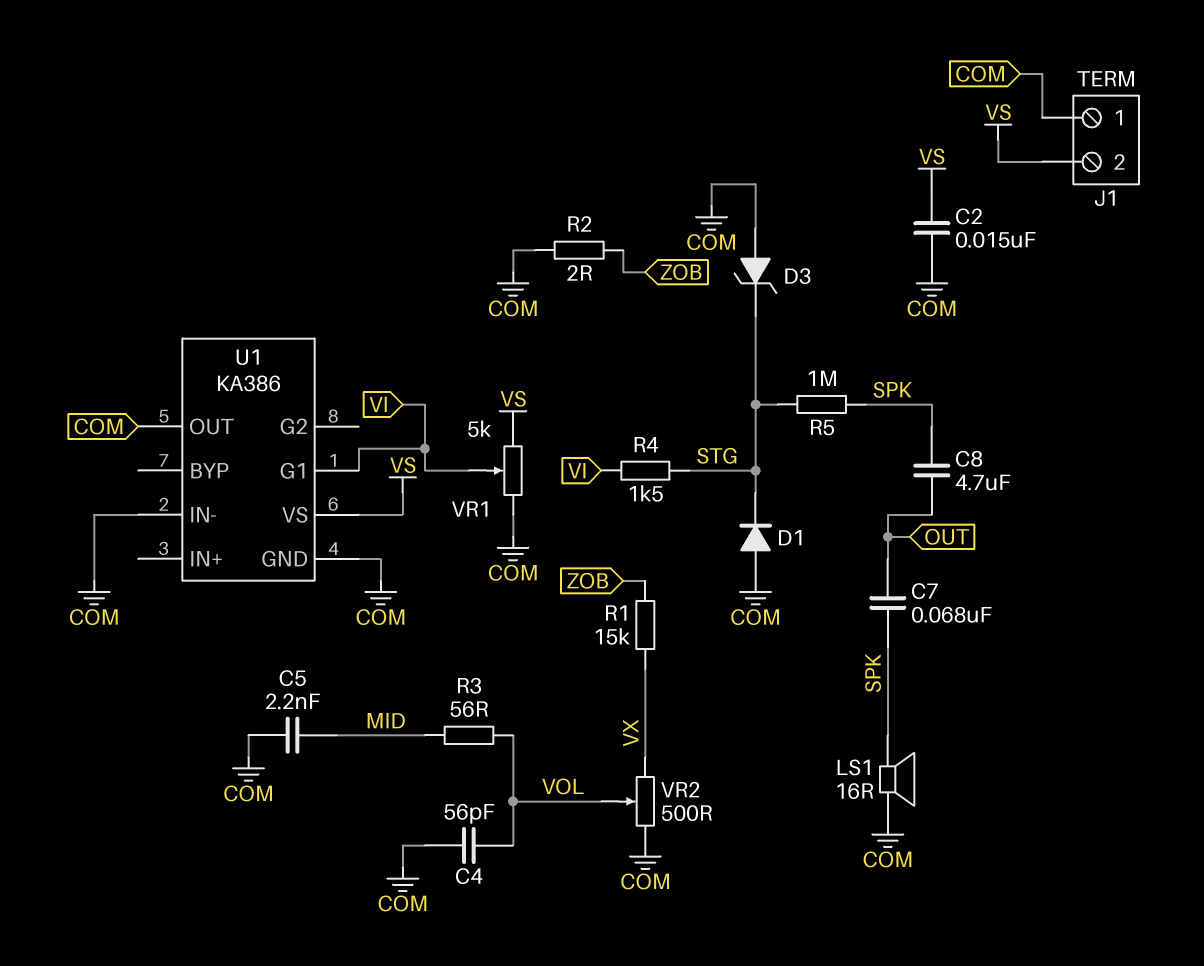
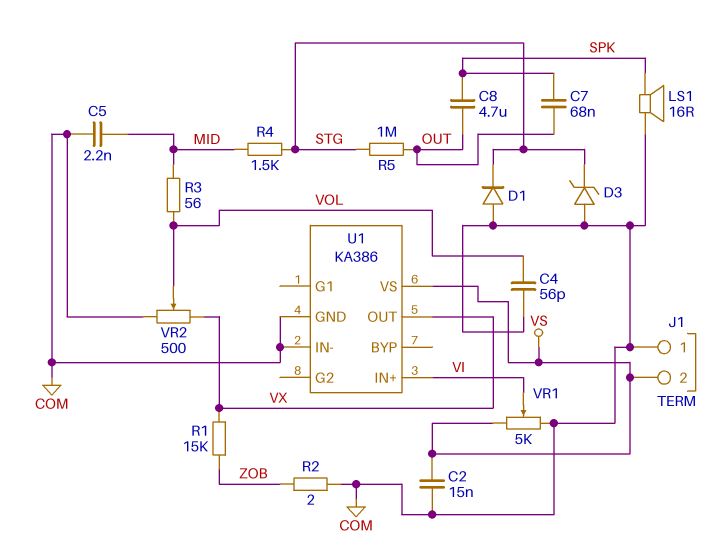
R4: 1.5k (STG, VI) -> 1.5k (MID, STG)
R5: 1M (SPK, STG) -> 1M (OUT, STG)
U1 pin G1: VI -> none
U1 pin IN+: none -> VI
U1 pin OUT: COM -> VX

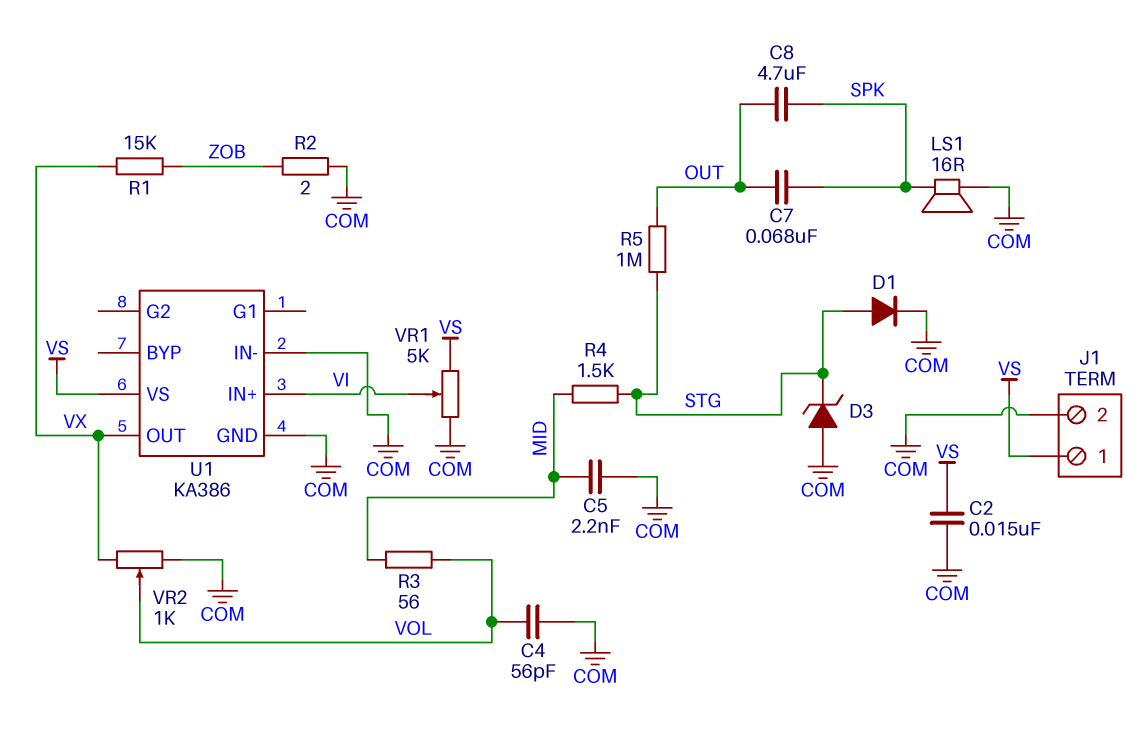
D1: diode (A COM, K STG) -> diode (A STG, K COM)
J1 pin 1: COM -> VS
J1 pin 2: VS -> COM
VR2: 500 (COM, VX, wiper VOL) -> 1k (COM, VX, wiper VOL)

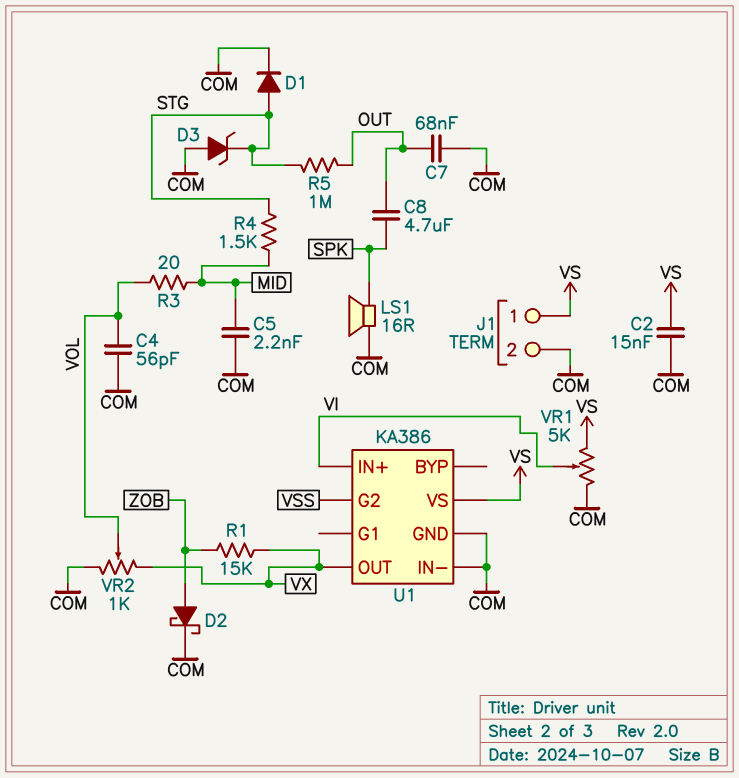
C7: 68nF (OUT, SPK) -> 68nF (COM, OUT)
D2: none -> schottky (A ZOB, K COM)
R2: 2 (COM, ZOB) -> none
R3: 56 (MID, VOL) -> 20 (MID, VOL)
U1 pin G2: none -> VSS

